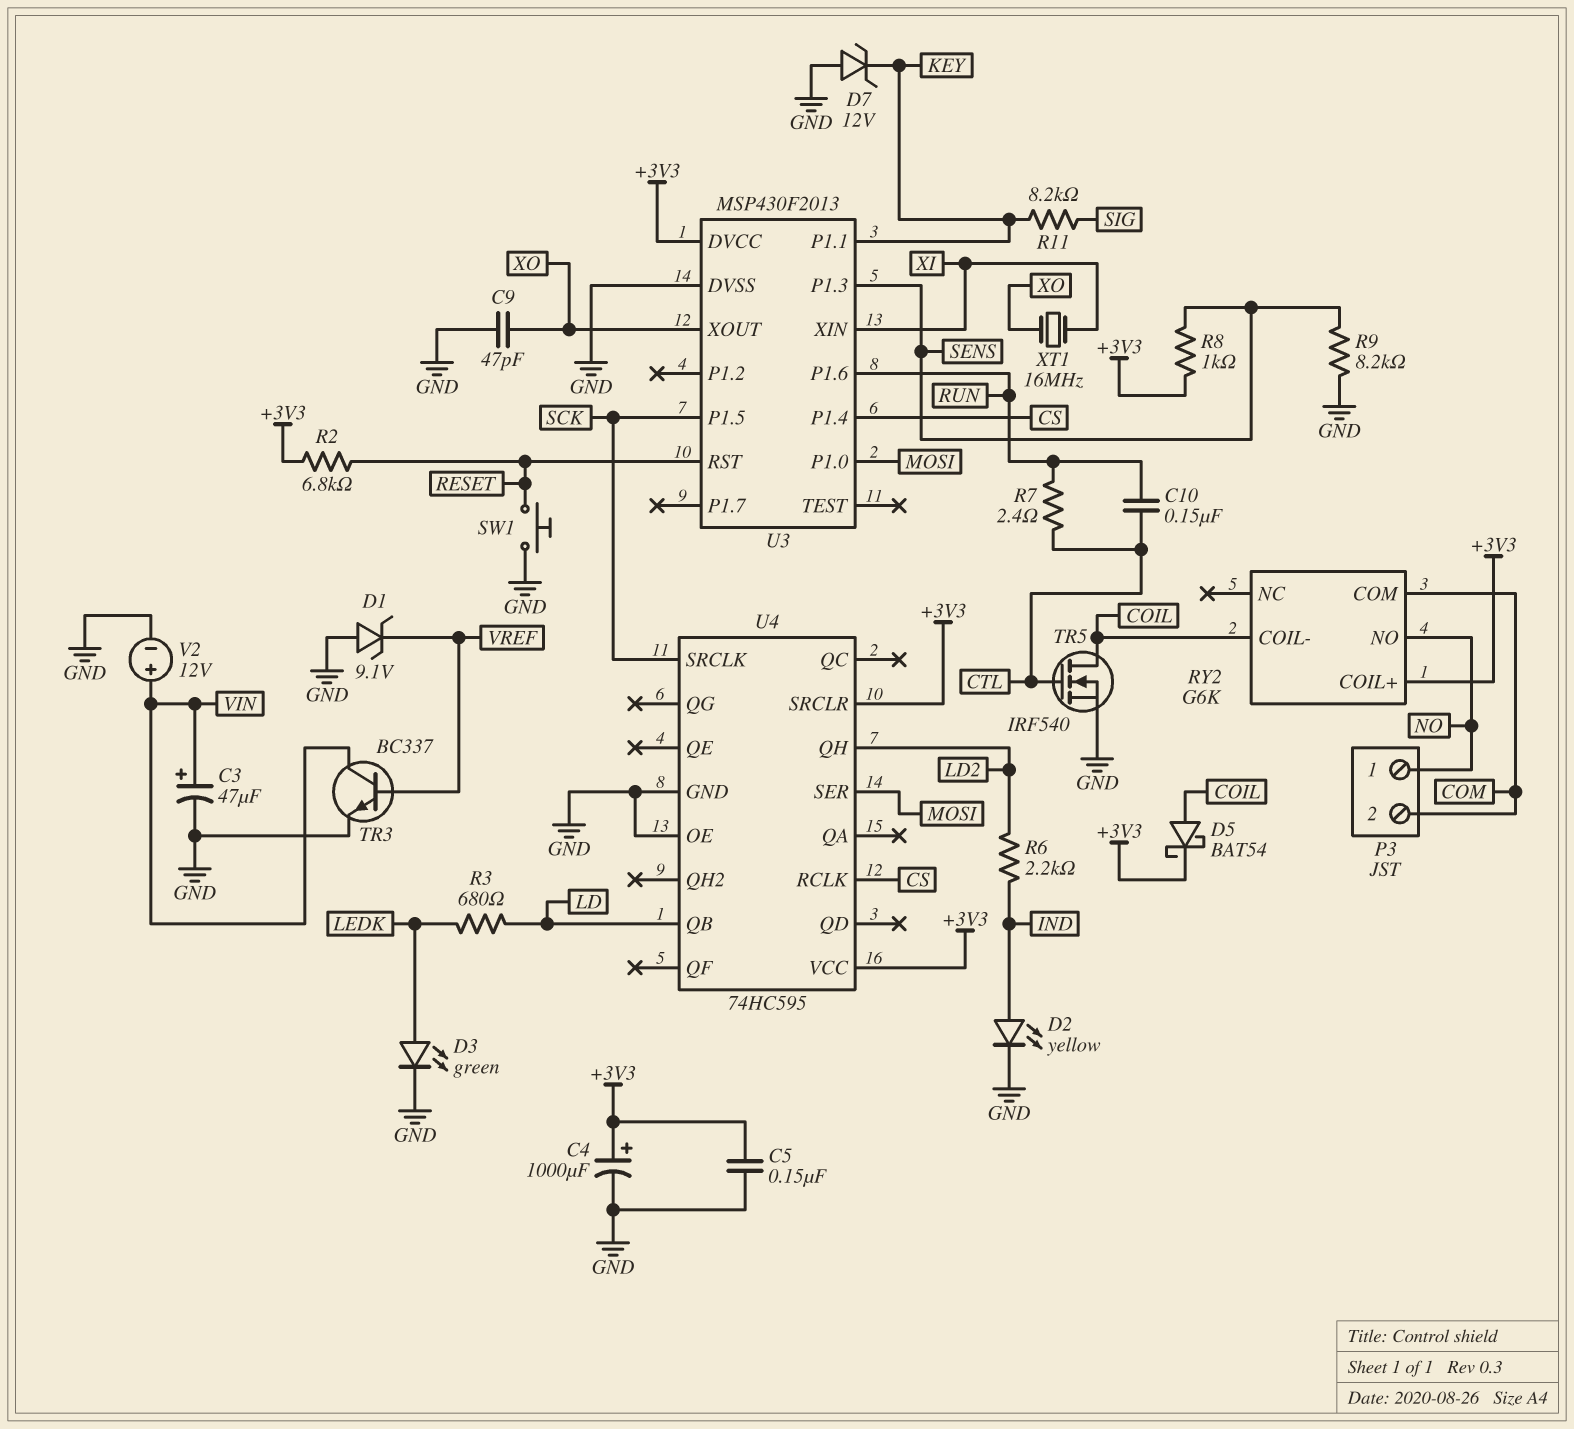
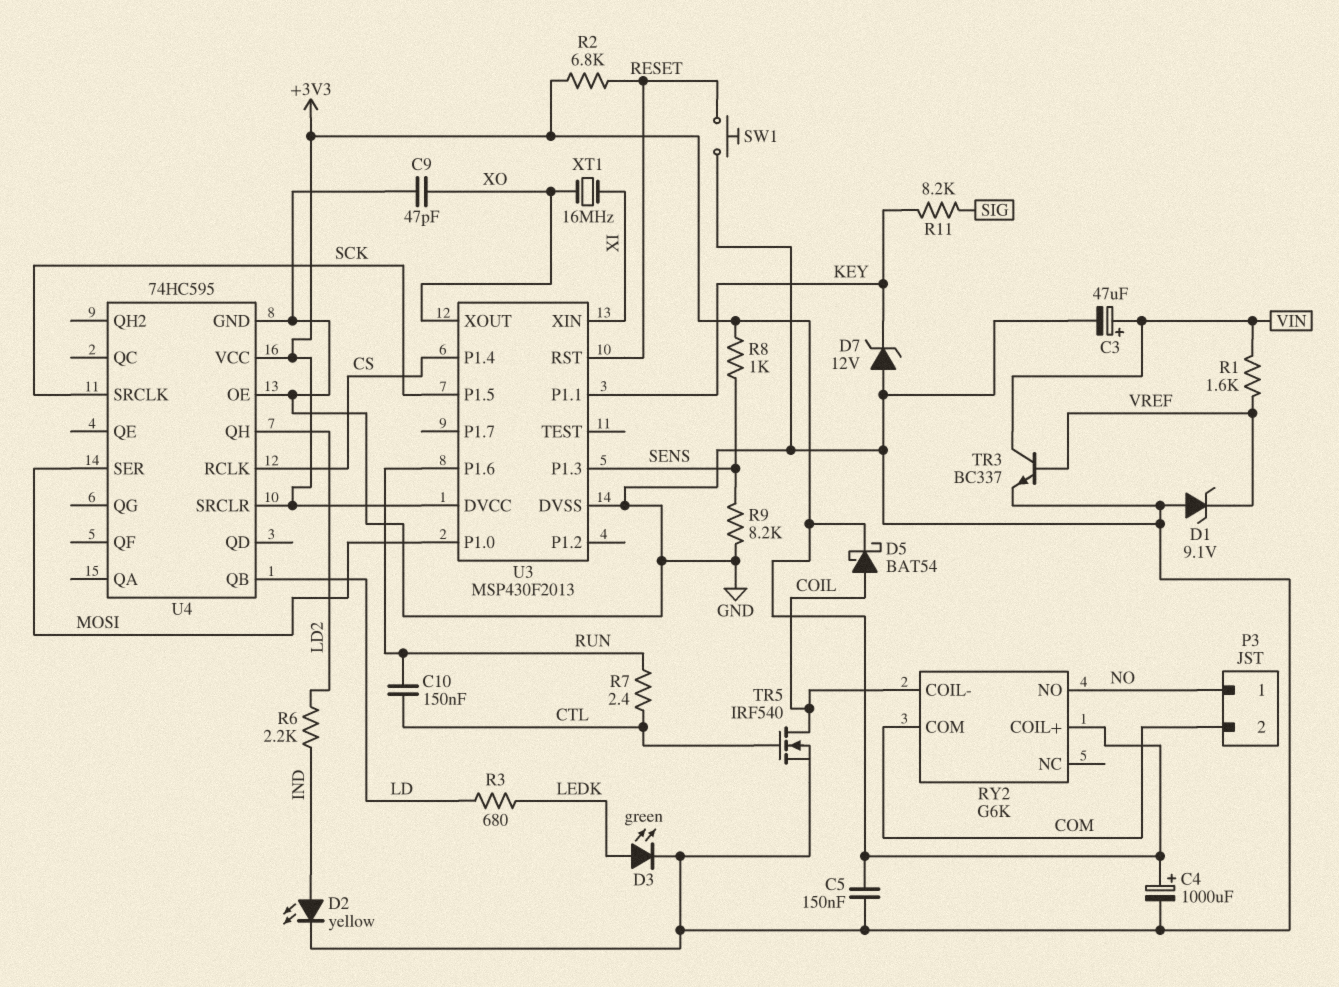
R1: none -> 1.6k (VIN, VREF)
V2: 12V (plus VIN, minus GND) -> none

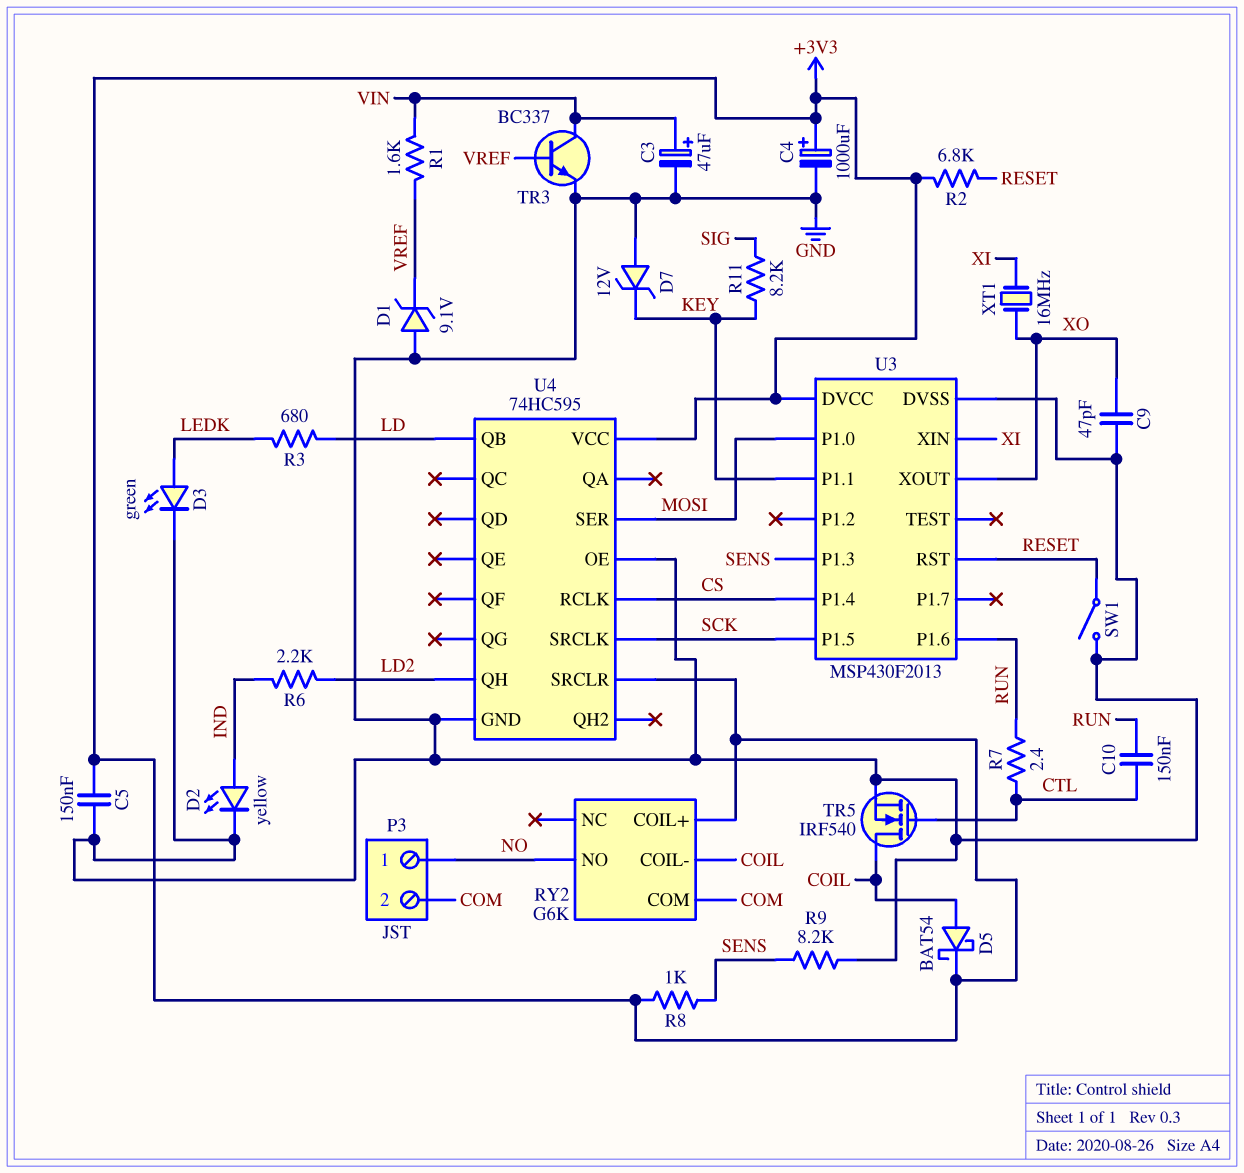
SW1: button (GND, RESET) -> switch (GND, RESET)

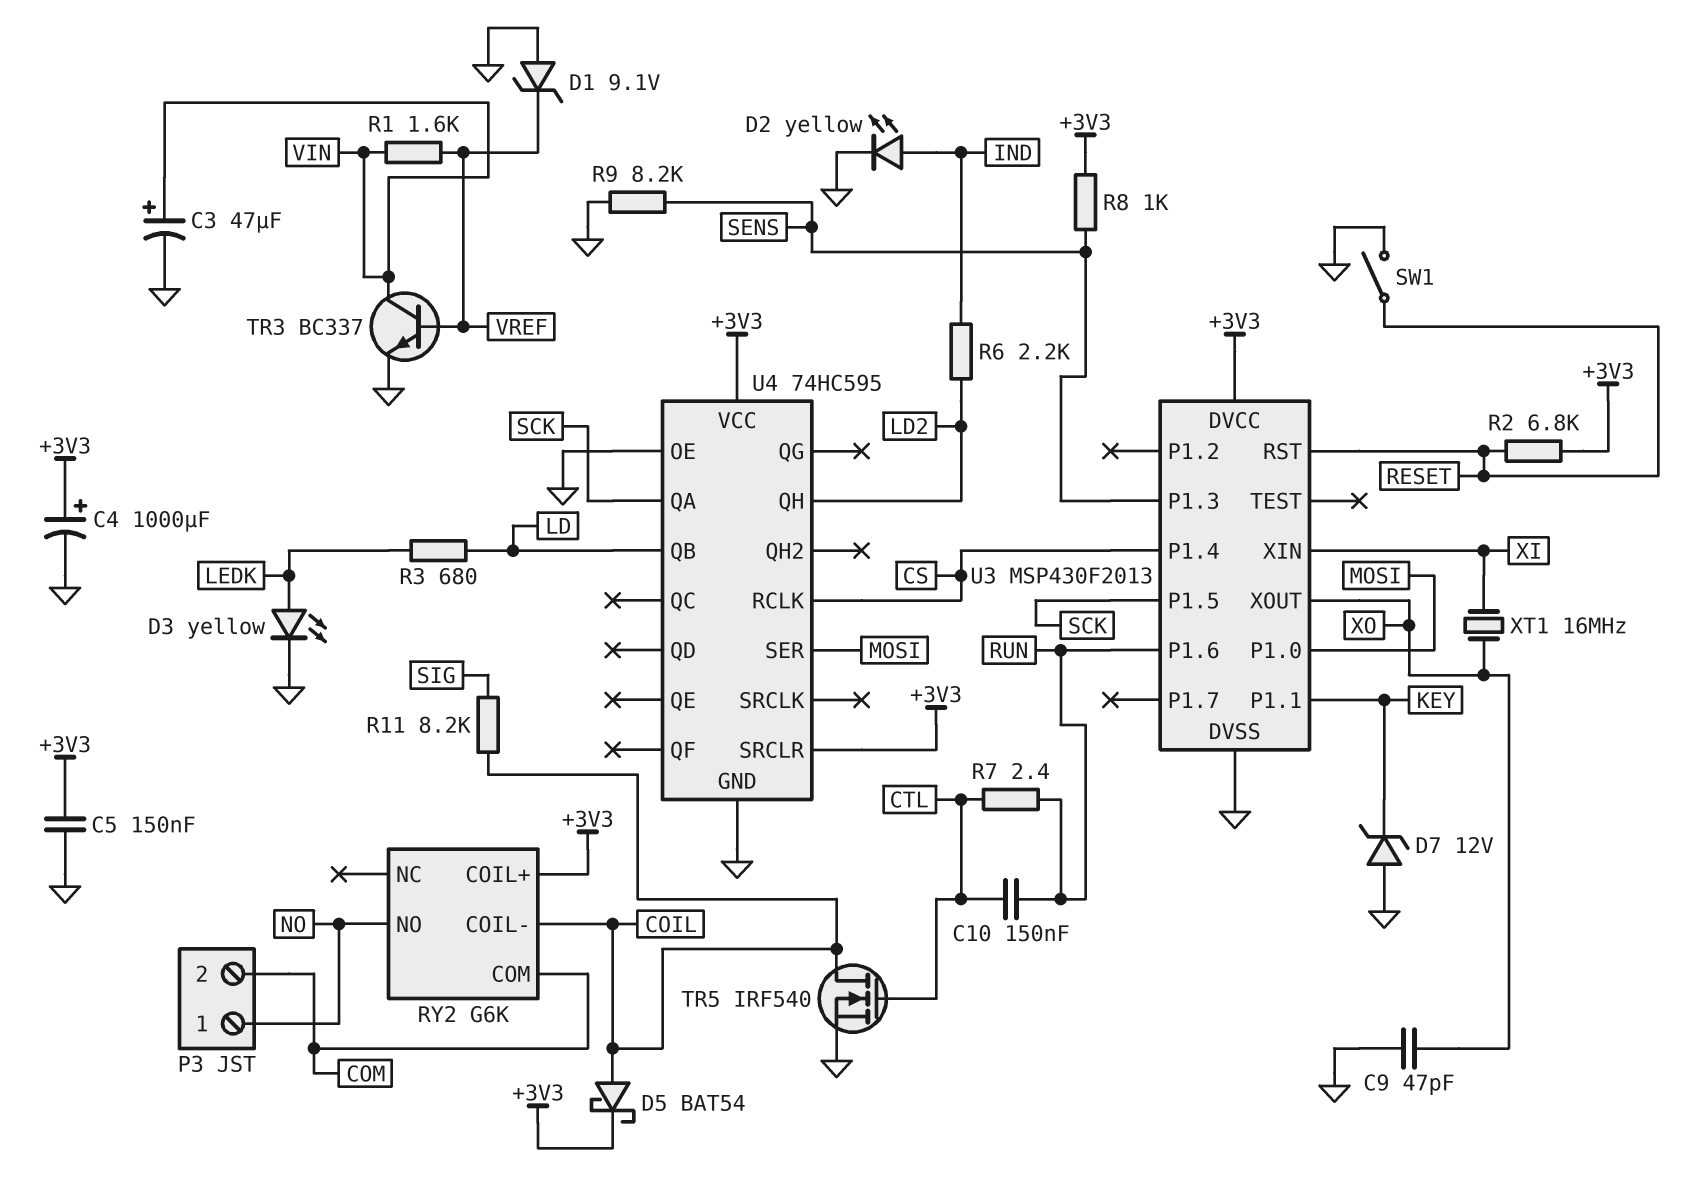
D3: LED green (A LEDK, K GND) -> LED yellow (A LEDK, K GND)
R11: 8.2k (KEY, SIG) -> 8.2k (COIL, SIG)
U4 pin QA: none -> SCK
U4 pin SRCLK: SCK -> none

